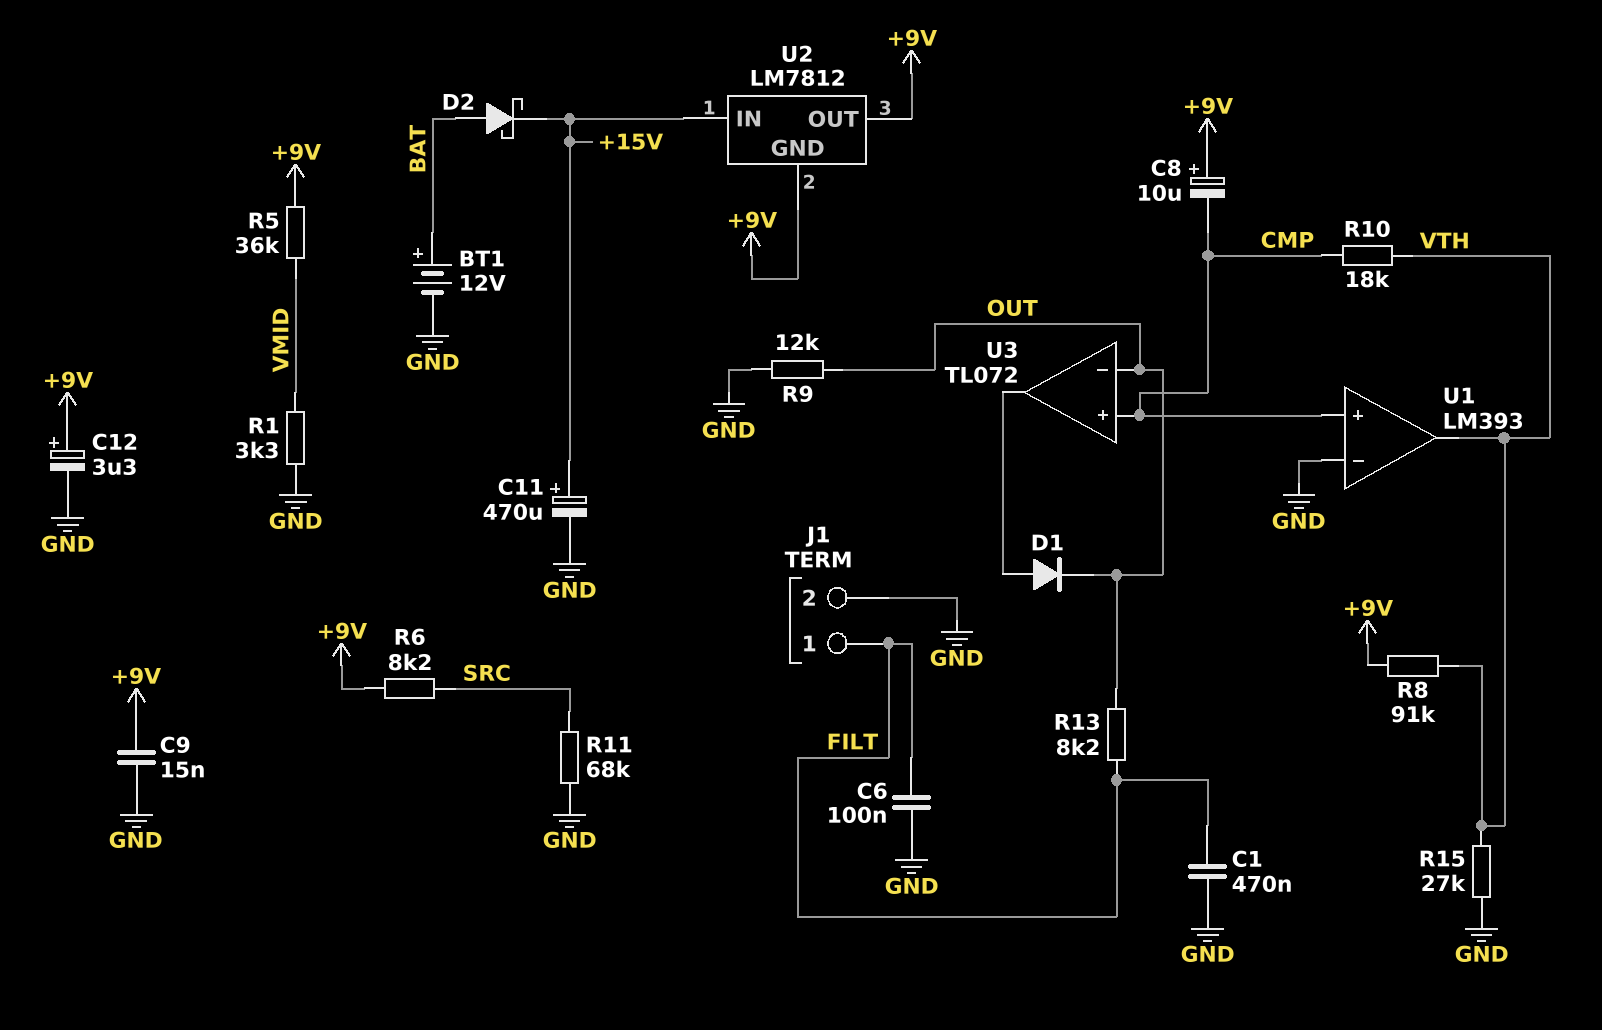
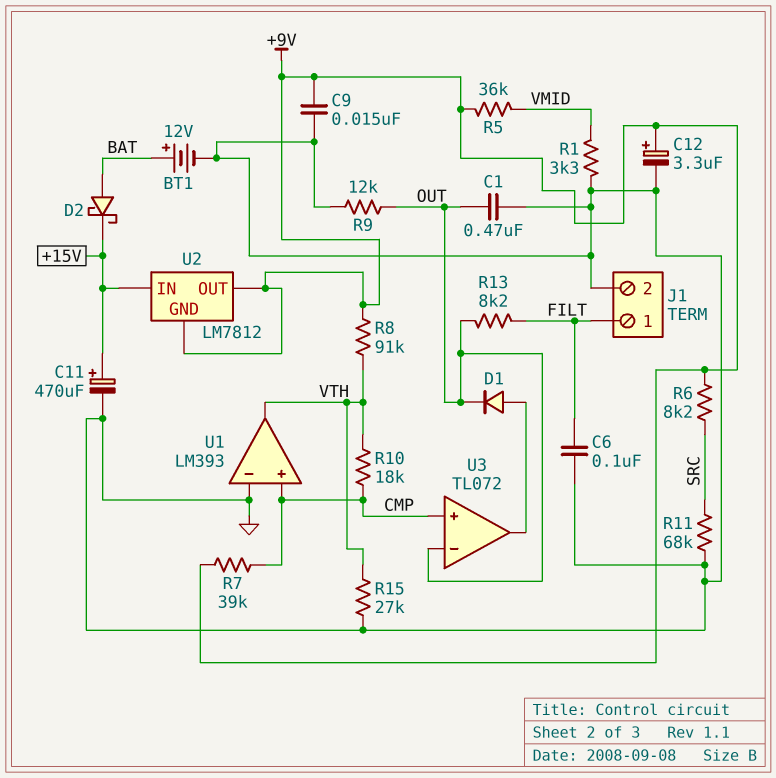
C1: 470nF (FILT, GND) -> 470nF (GND, OUT)
C8: 10uF (plus +9V, minus CMP) -> none
R7: none -> 39k (+9V, CMP)

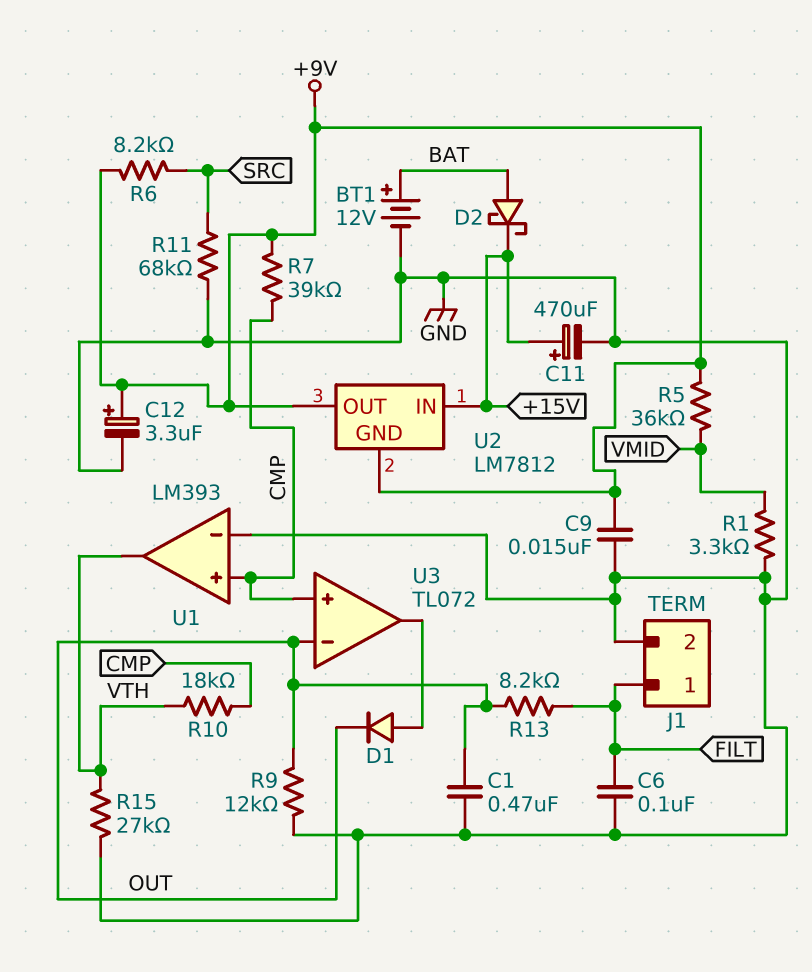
R8: 91k (+9V, VTH) -> none

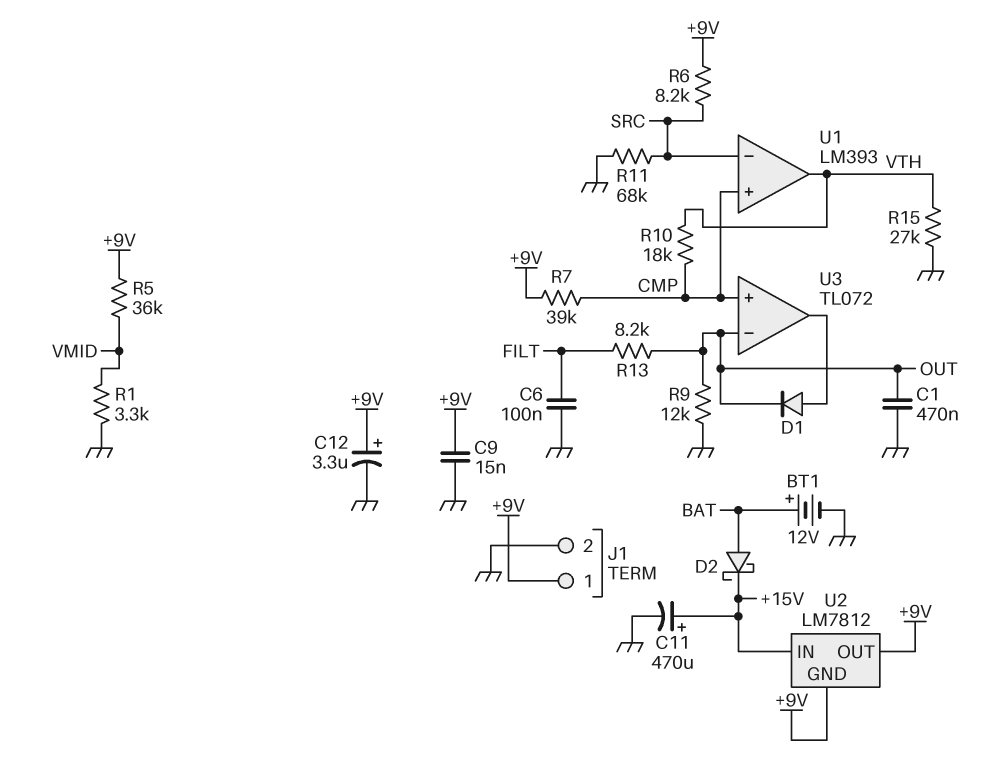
J1 pin 1: FILT -> +9V
U1 pin in-: GND -> SRC

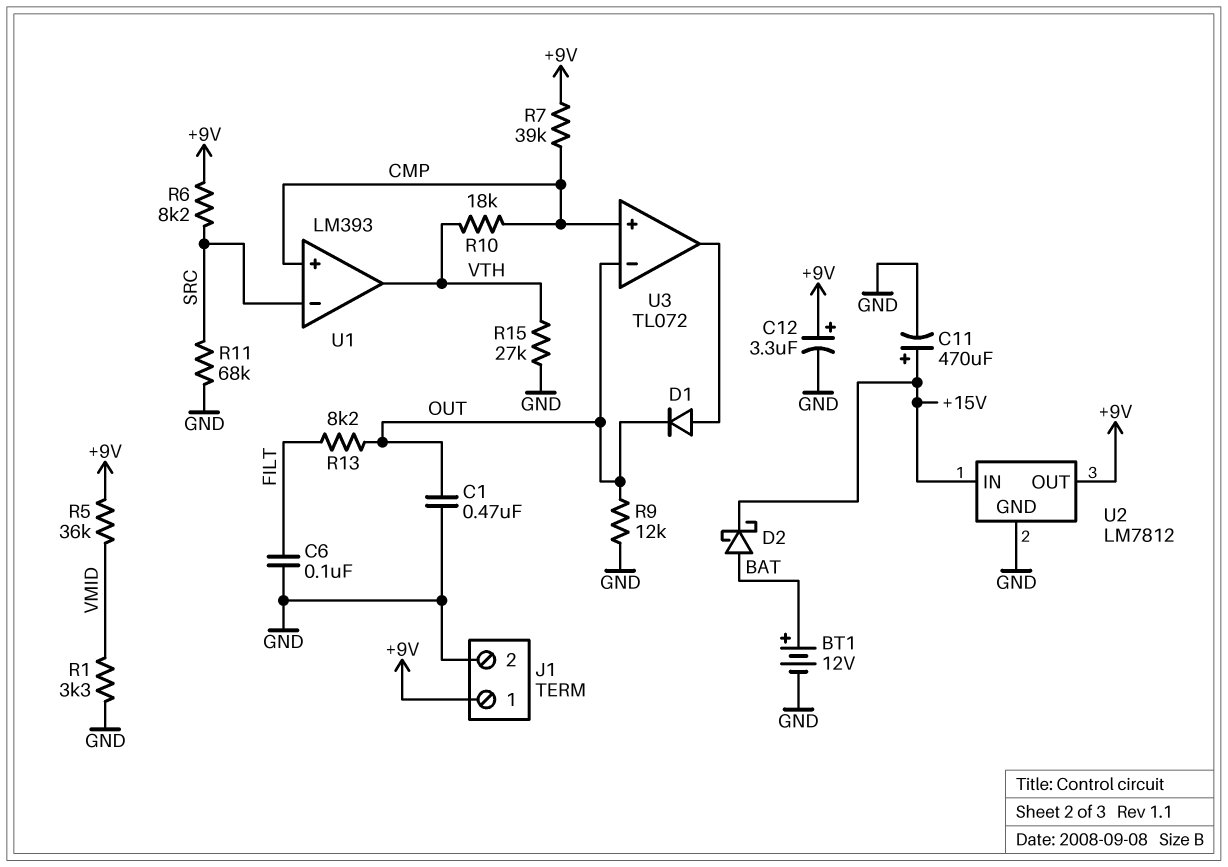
C9: 15nF (+9V, GND) -> none
U2 pin GND: +9V -> GND

